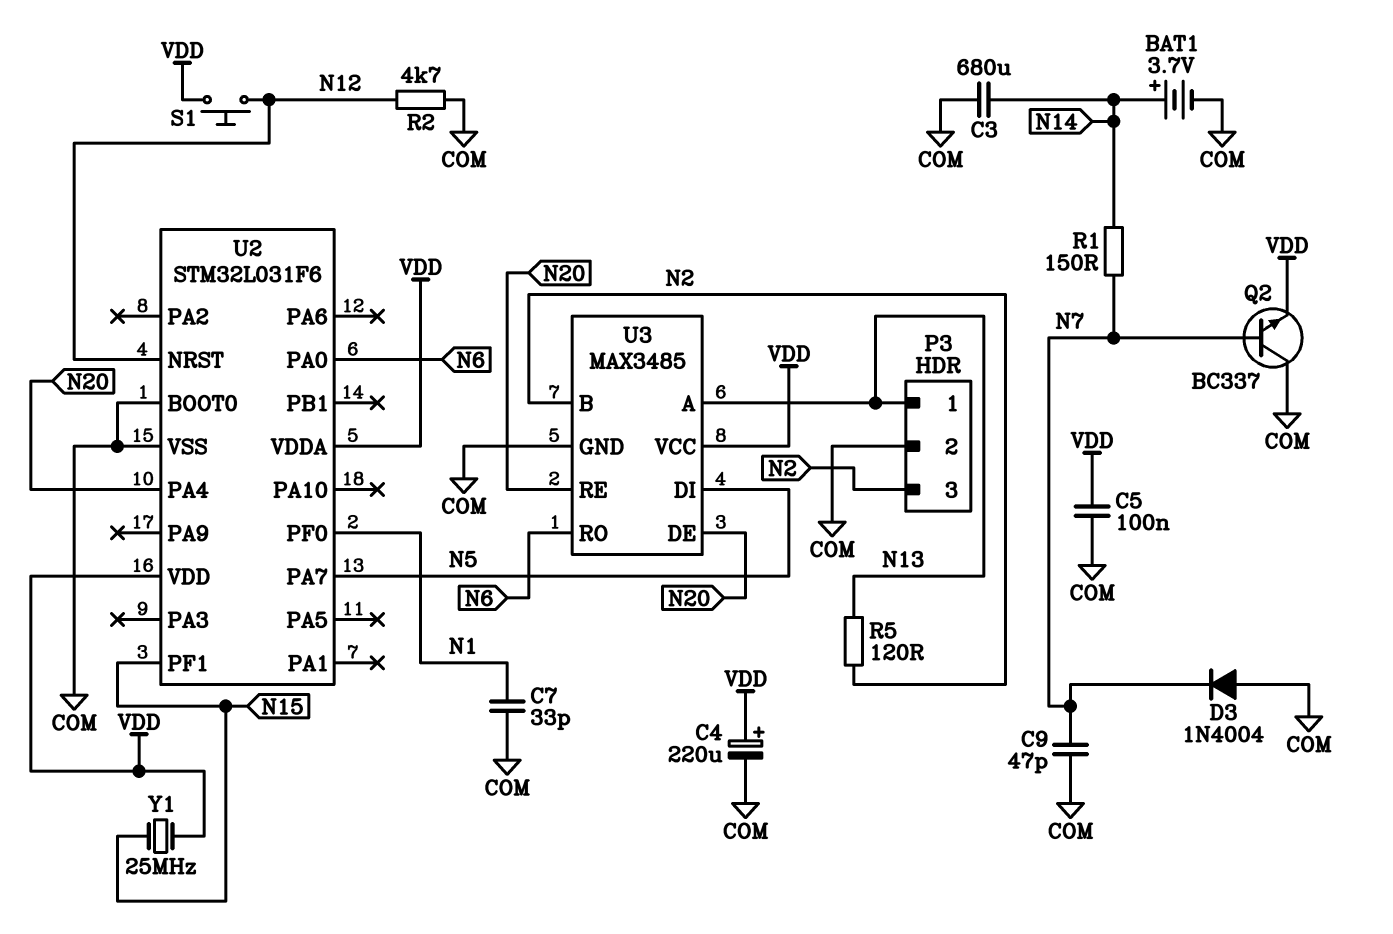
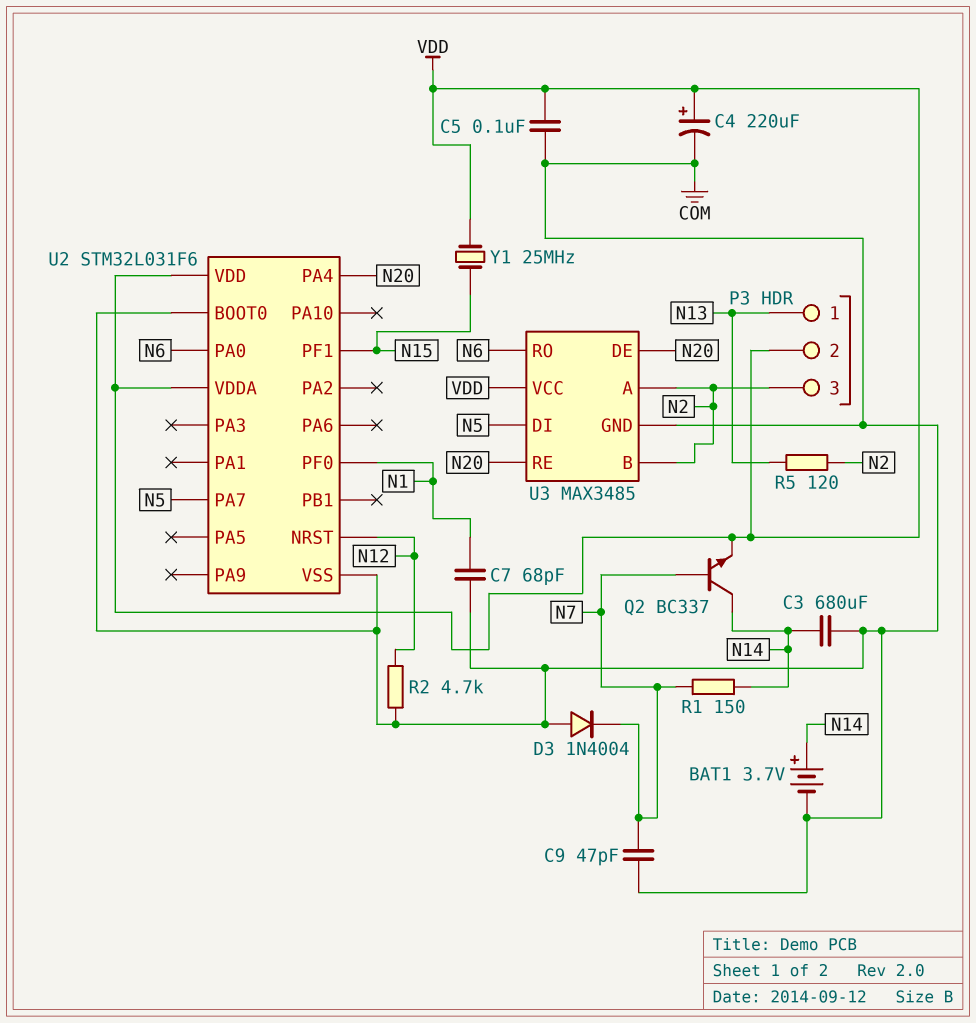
C7: 33pF (COM, N1) -> 68pF (COM, N1)
P3 pin 2: COM -> VDD
Q2: NPN BC337 (B N7, C COM, E VDD) -> NPN BC337 (B N7, C N14, E VDD)
S1: button (N12, VDD) -> none
U3 pin A: N13 -> N2

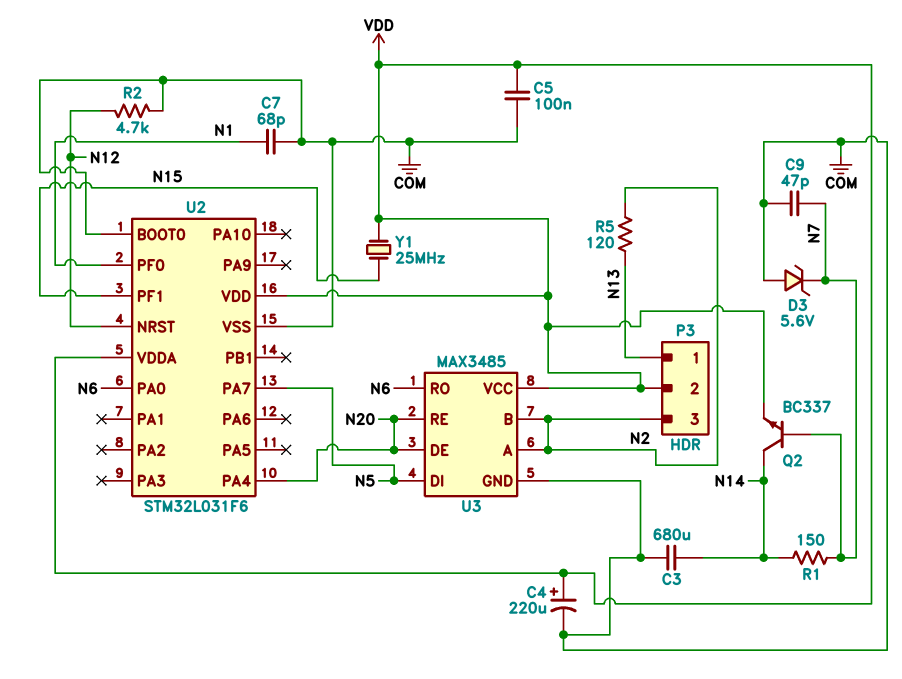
BAT1: 3.7V (plus N14, minus COM) -> none
D3: diode 1N4004 (A COM, K N7) -> zener 5.6V (A COM, K N7)

